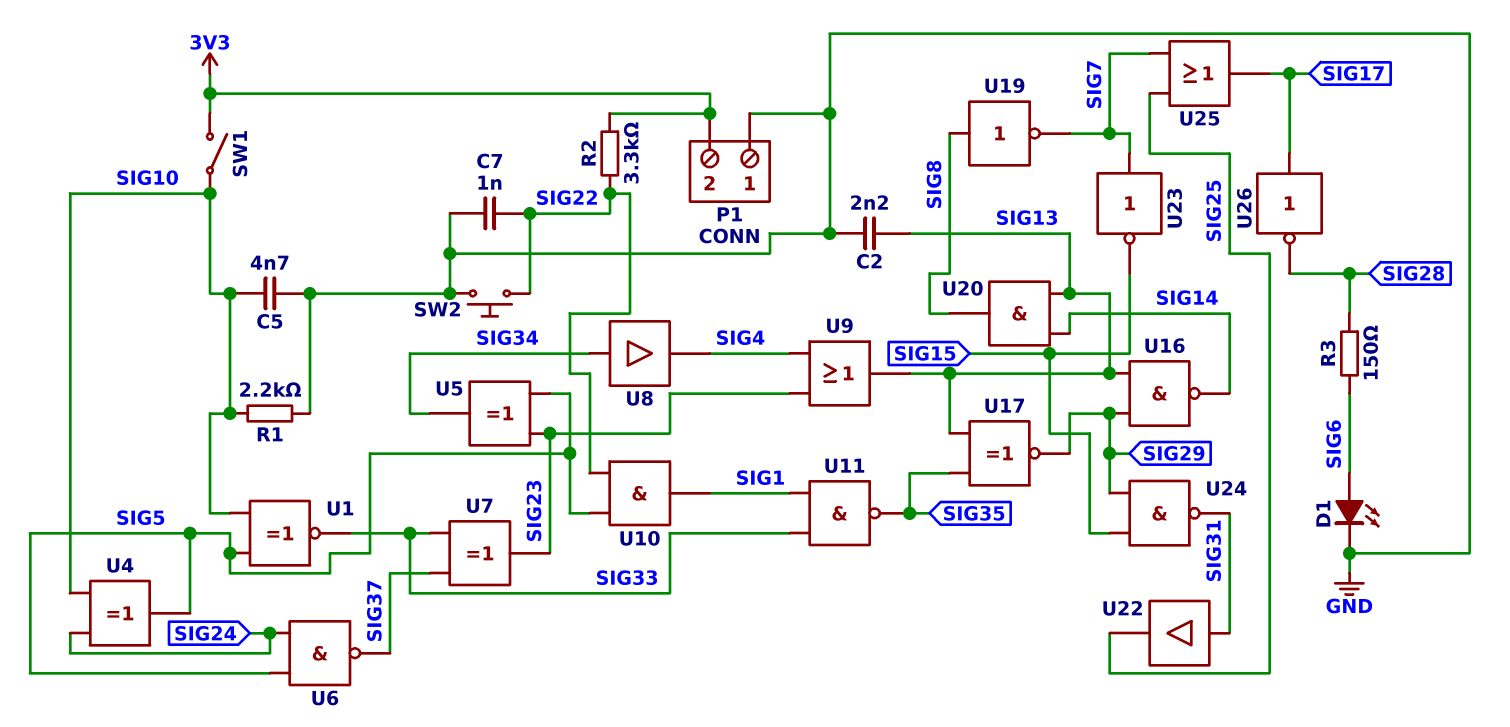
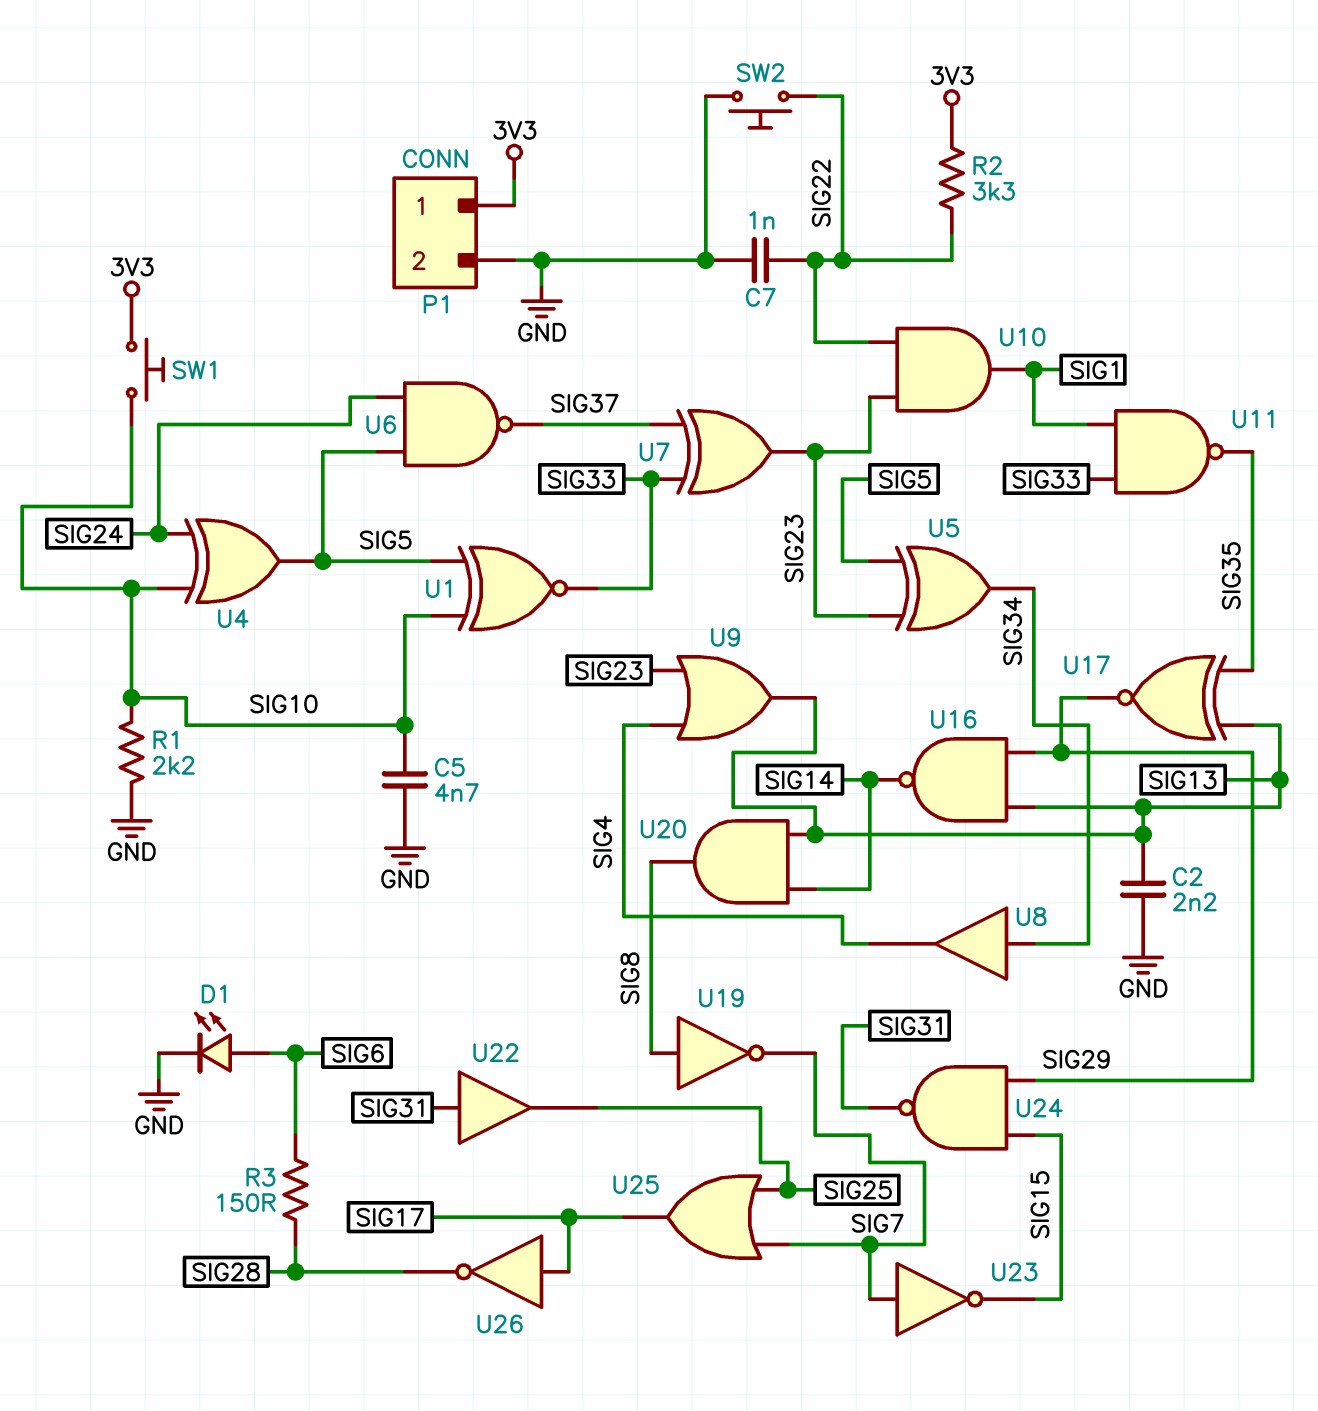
P1 pin 1: GND -> 3V3
P1 pin 2: 3V3 -> GND
SW1: switch (3V3, SIG10) -> button (3V3, SIG10)
U10: AND (in SIG5, in SIG22, out SIG1) -> AND (in SIG22, in SIG23, out SIG1)

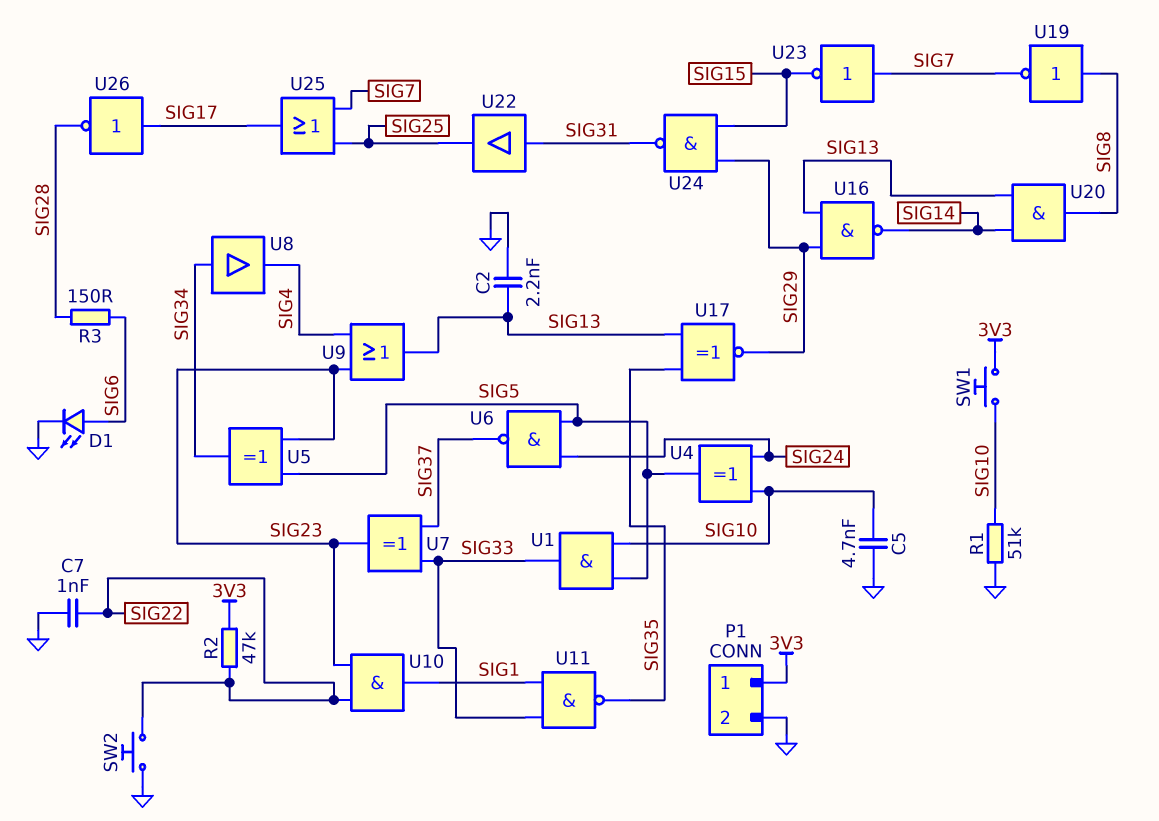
R1: 2.2k (GND, SIG10) -> 51k (GND, SIG10)
R2: 3.3k (3V3, SIG22) -> 47k (3V3, SIG22)
U1: XNOR (in SIG5, in SIG10, out SIG33) -> AND (in SIG5, in SIG10, out SIG33)

